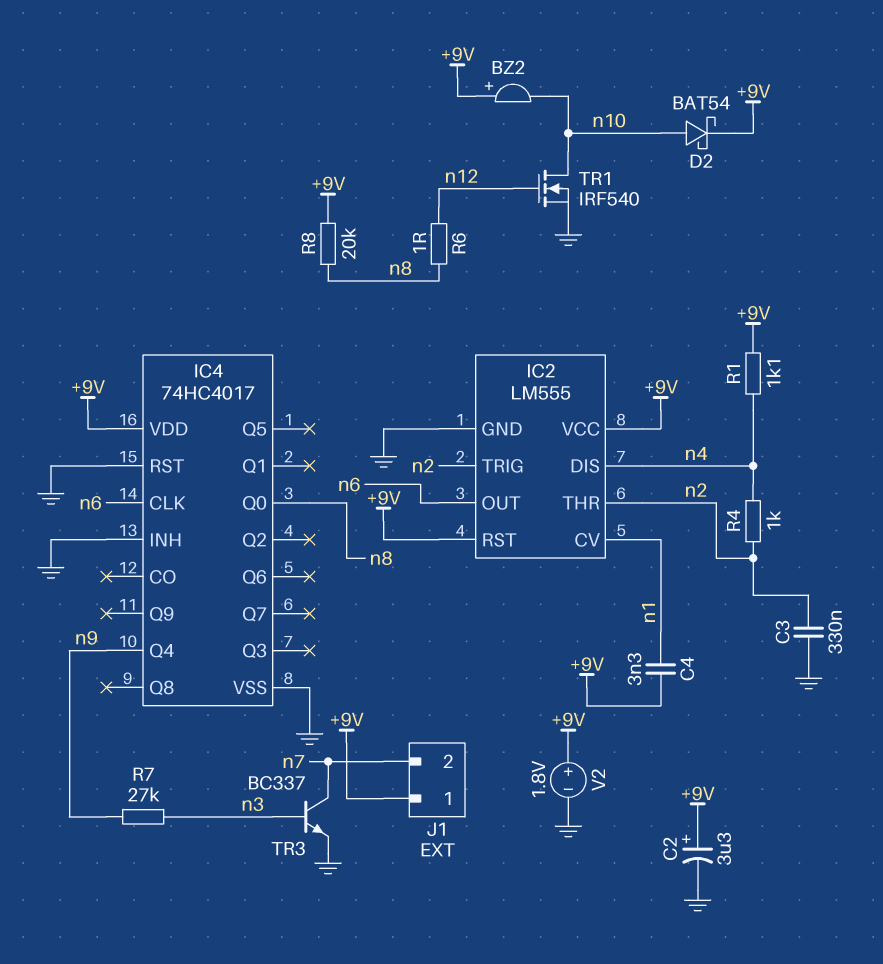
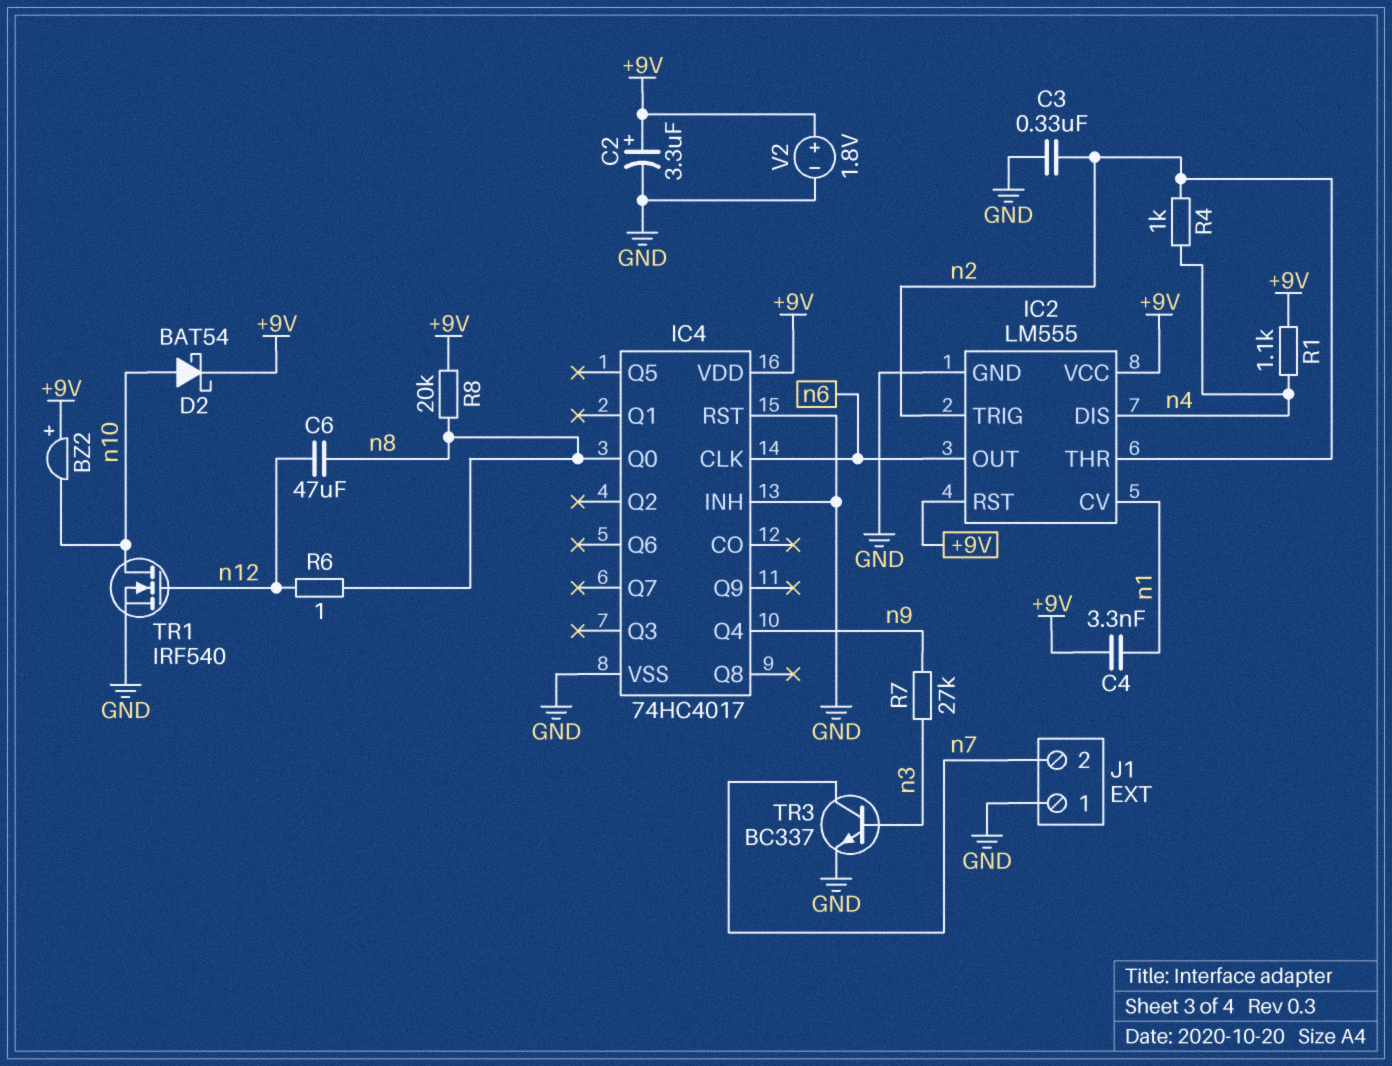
C6: none -> 47uF (n8, n12)
J1 pin 1: +9V -> GND

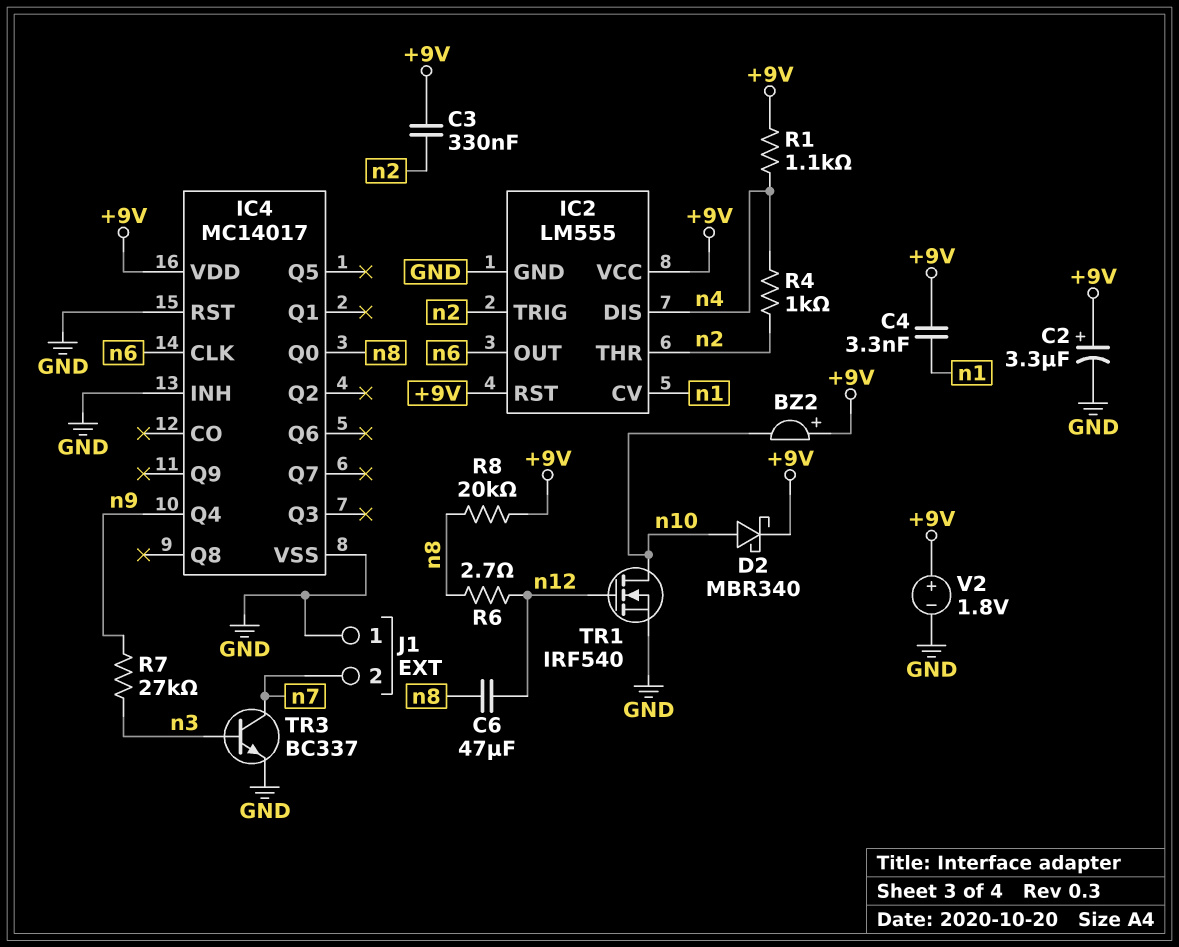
C3: 330nF (GND, n2) -> 330nF (+9V, n2)
D2: schottky BAT54 (A n10, K +9V) -> schottky MBR340 (A n10, K +9V)
IC4: 74HC4017 -> MC14017
R6: 1 (n8, n12) -> 2.7 (n8, n12)

